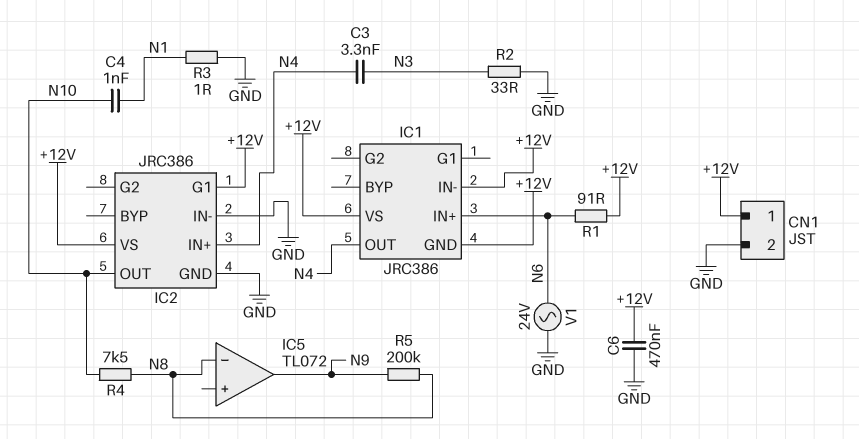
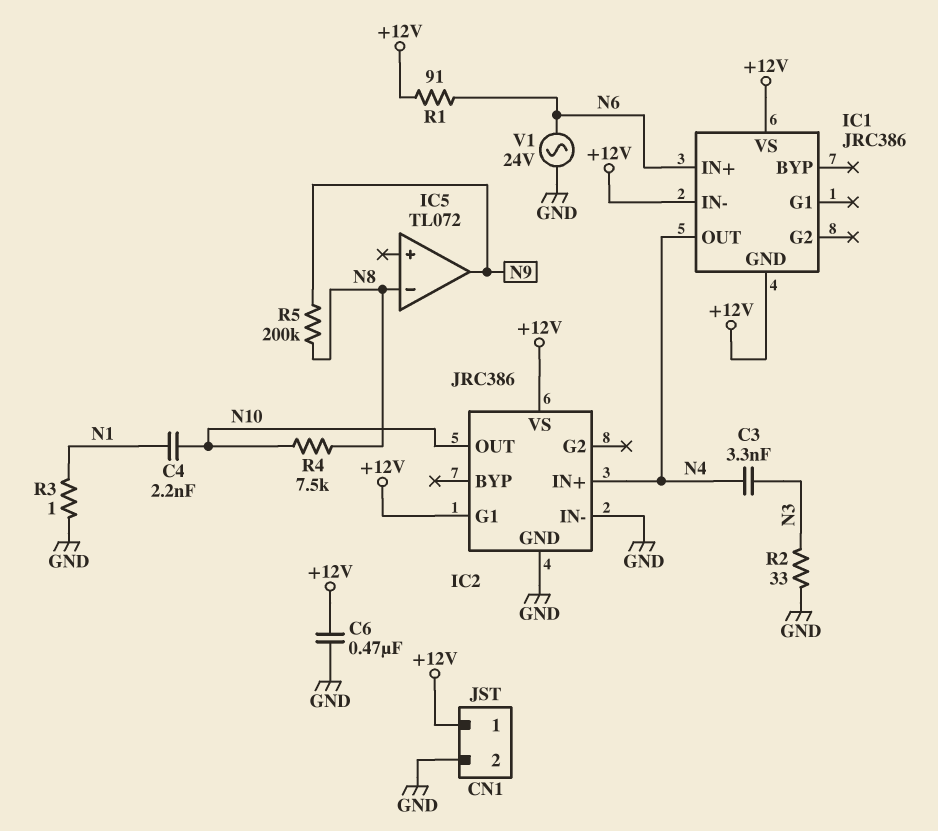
C4: 1nF (N1, N10) -> 2.2nF (N1, N10)

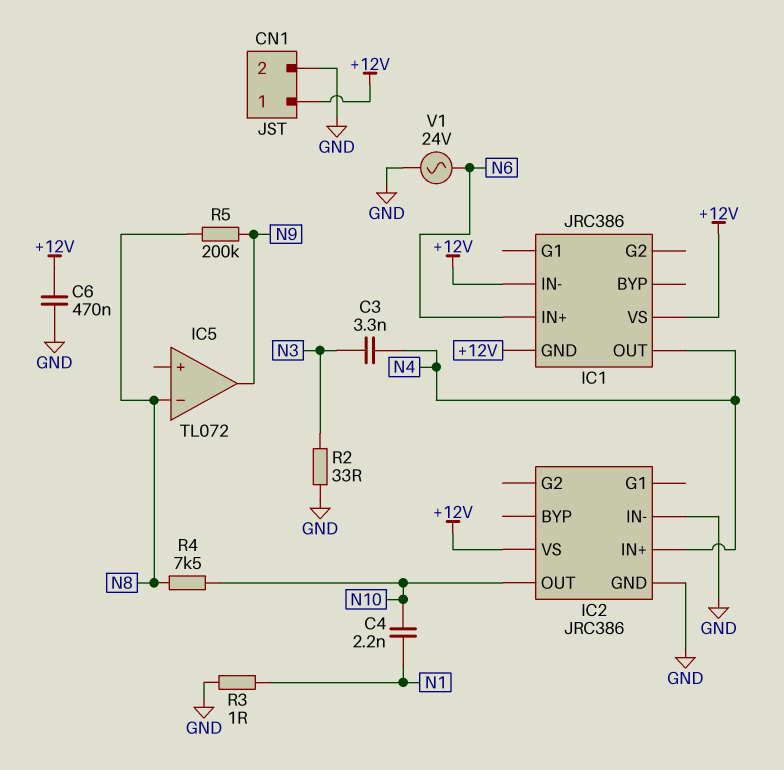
IC2 pin G1: +12V -> none
R1: 91 (+12V, N6) -> none

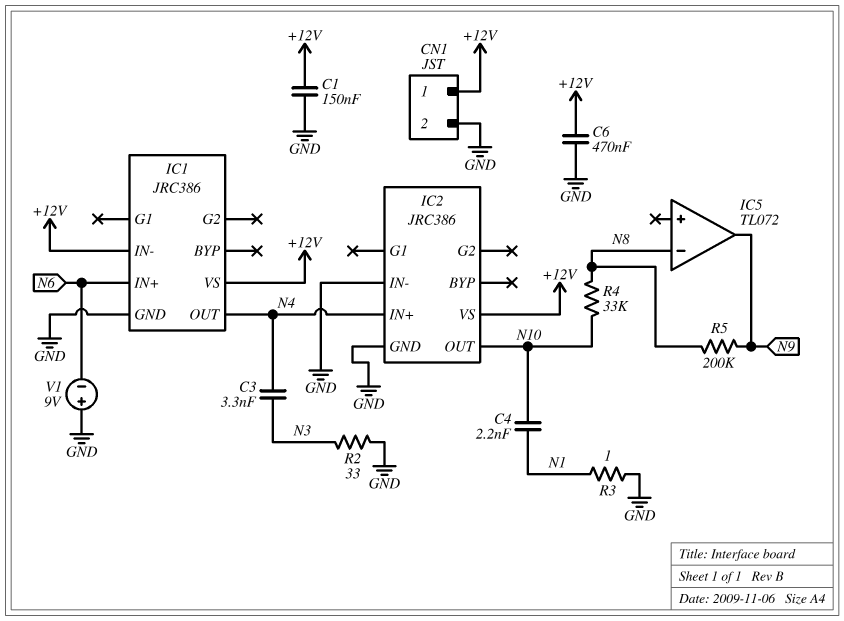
C1: none -> 150nF (+12V, GND)
IC1 pin GND: +12V -> GND
R4: 7.5k (N8, N10) -> 33k (N8, N10)
V1: AC 24V (GND, N6) -> 9V (plus GND, minus N6)

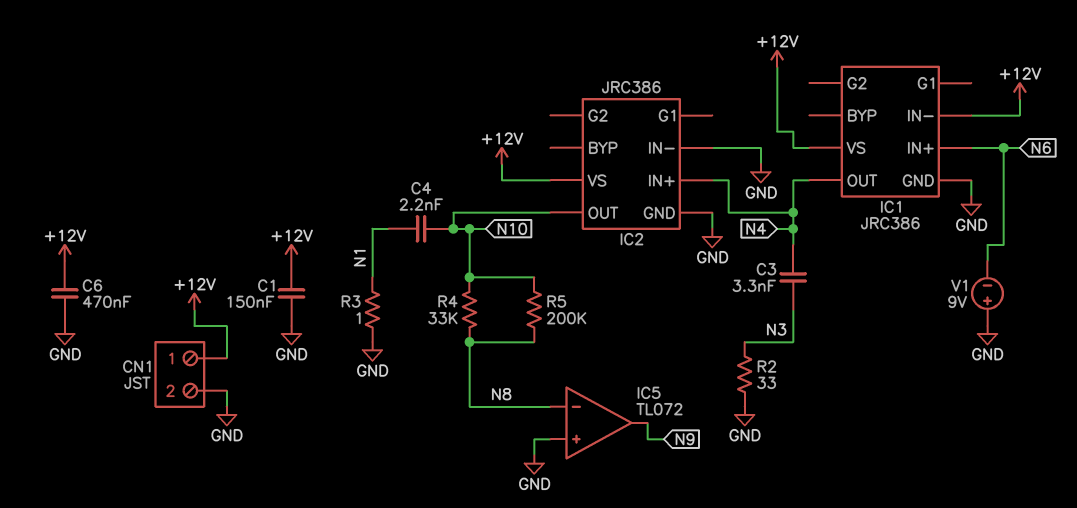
IC5 pin in+: none -> GND
R5: 200k (N8, N9) -> 200k (N8, N10)

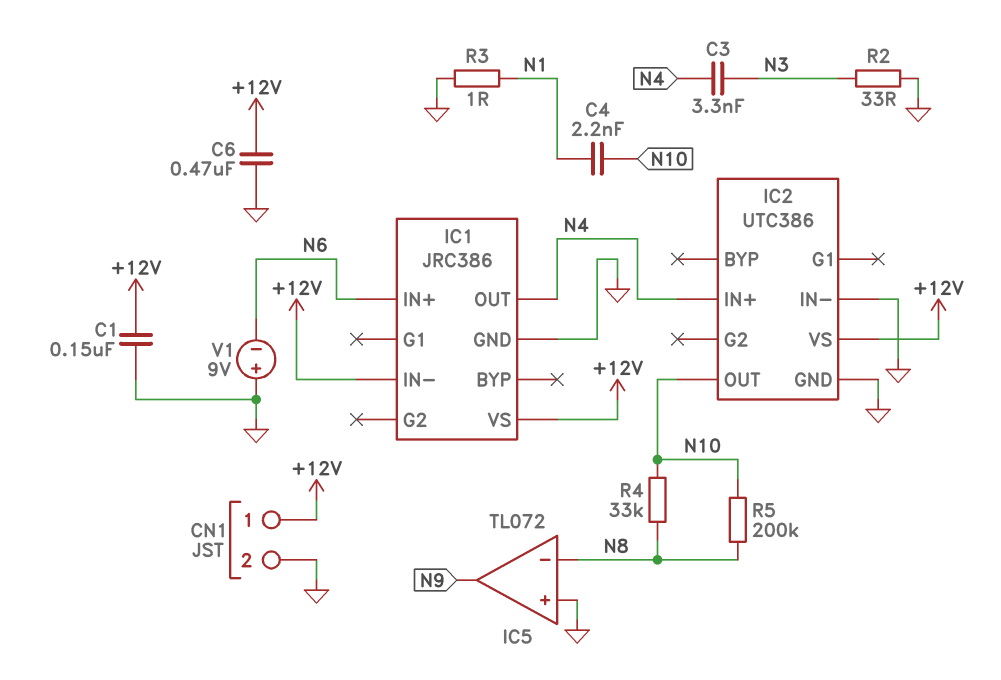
IC2: JRC386 -> UTC386

